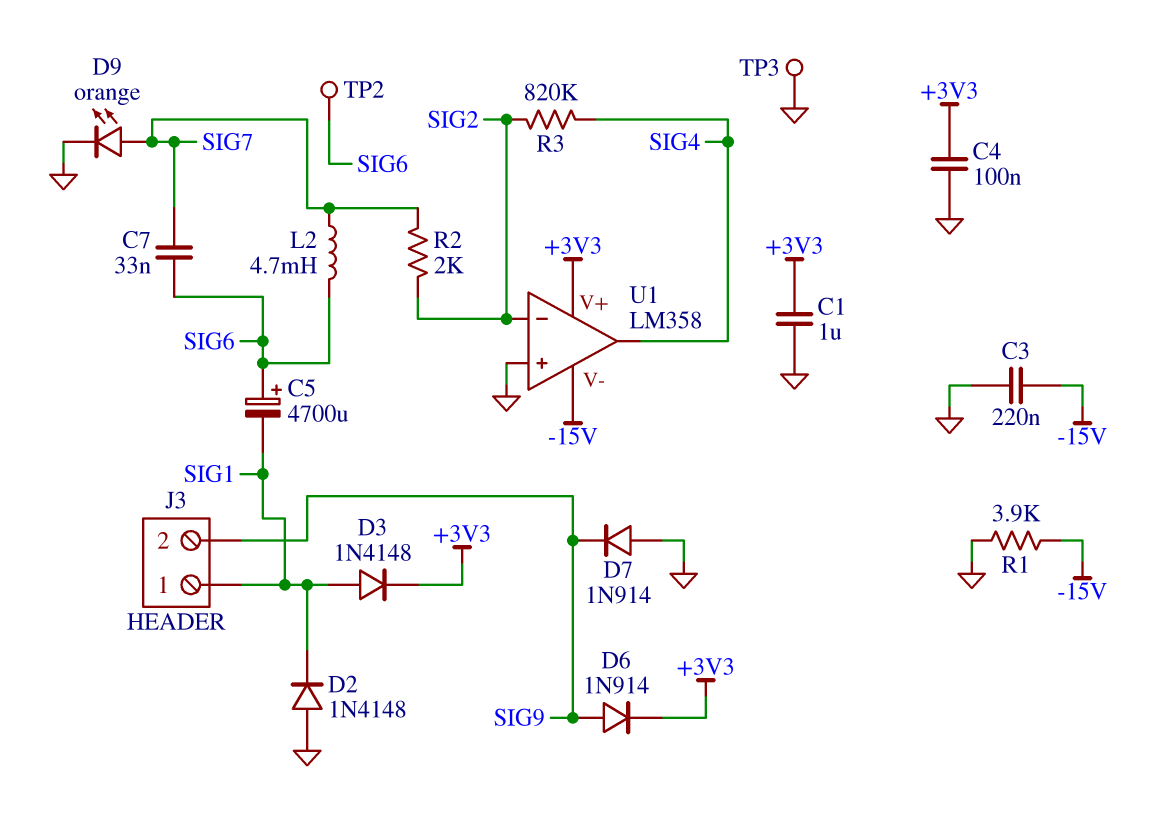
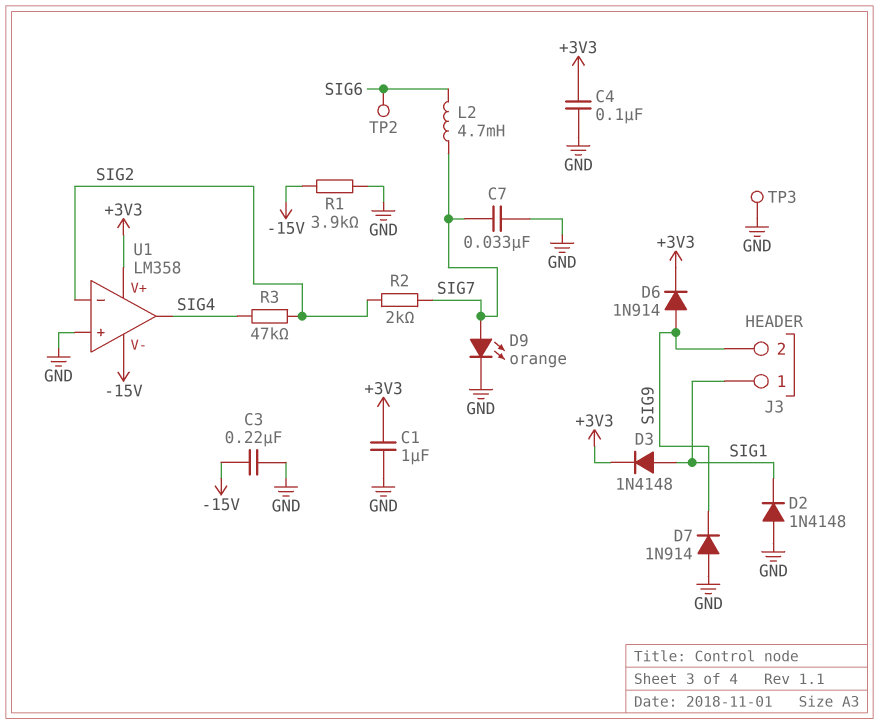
C5: 4700uF (plus SIG6, minus SIG1) -> none
C7: 33nF (SIG6, SIG7) -> 33nF (GND, SIG7)
R3: 820k (SIG2, SIG4) -> 47k (SIG2, SIG4)

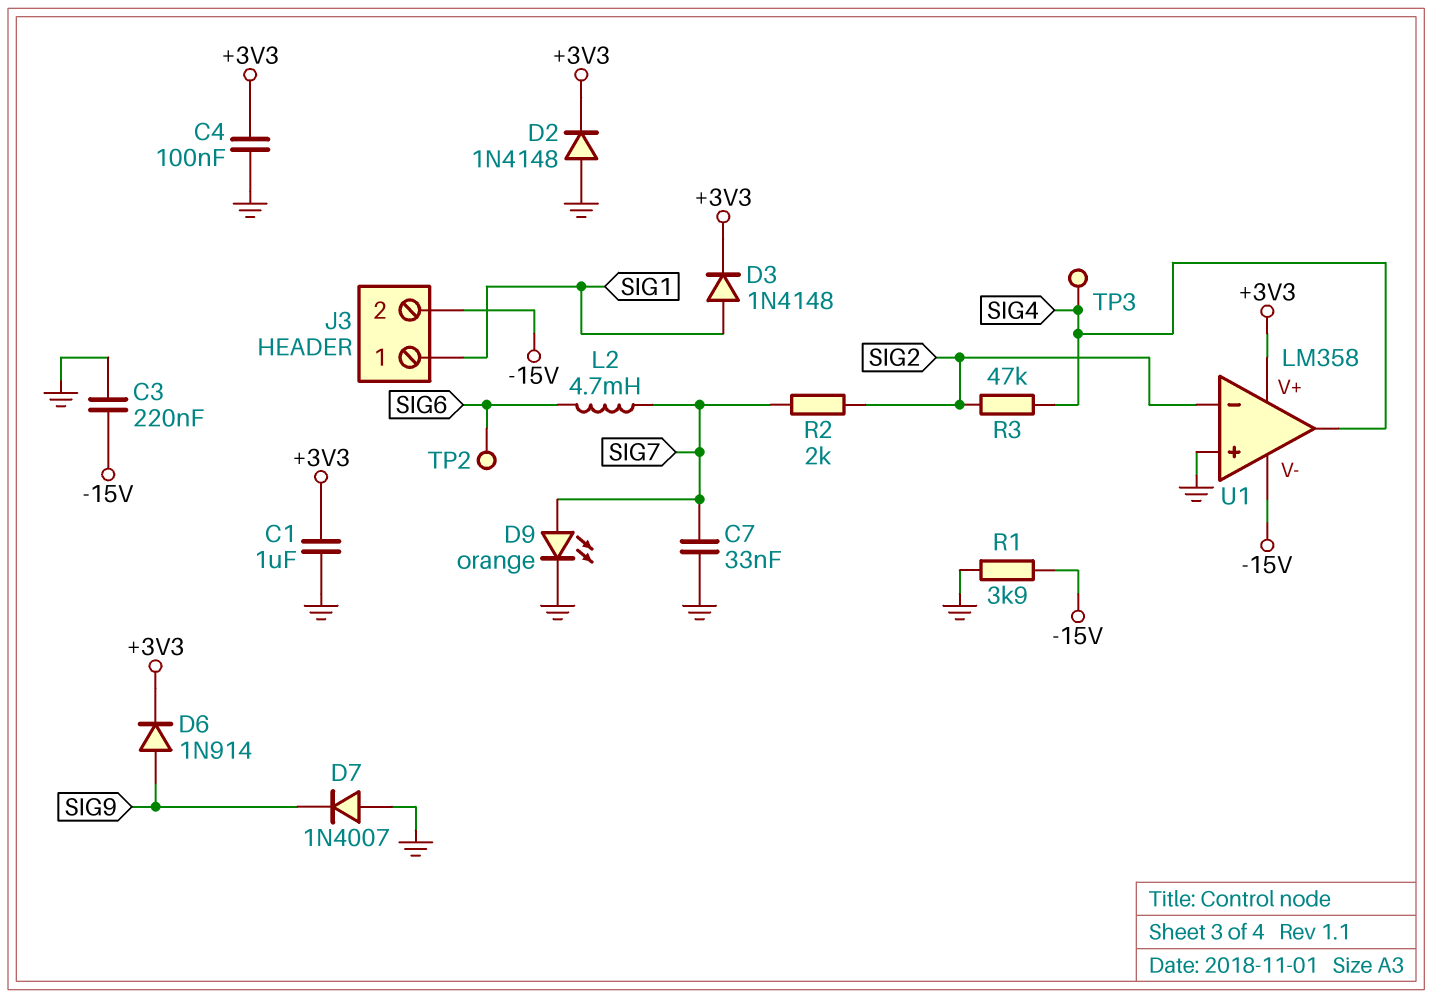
D2: diode 1N4148 (A GND, K SIG1) -> diode 1N4148 (A GND, K +3V3)
D7: diode 1N914 (A GND, K SIG9) -> diode 1N4007 (A GND, K SIG9)
J3 pin 2: SIG9 -> -15V
TP3: test point (GND) -> test point (SIG4)

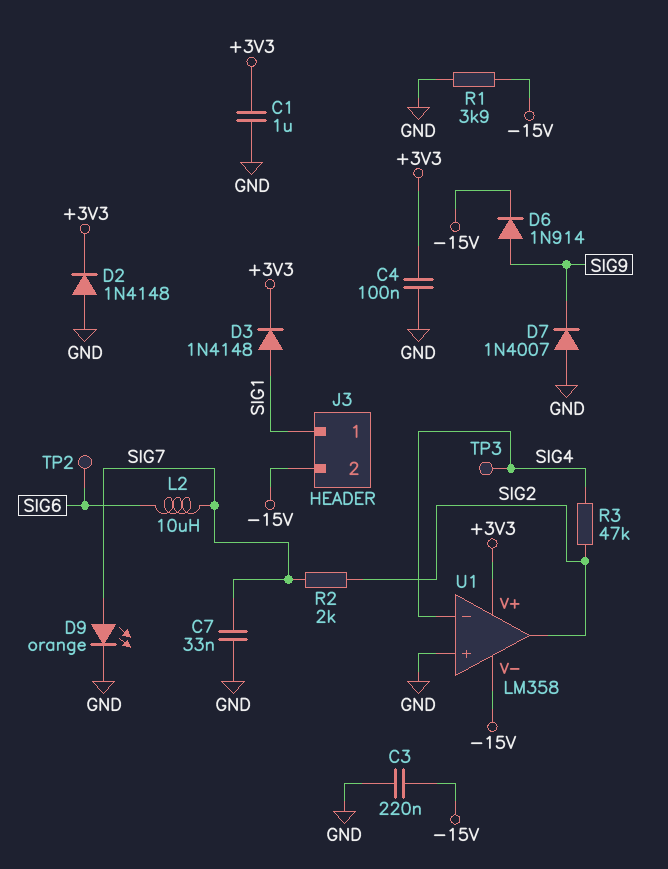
D6: diode 1N914 (A SIG9, K +3V3) -> diode 1N914 (A SIG9, K -15V)
L2: 4.7mH (SIG6, SIG7) -> 10uH (SIG6, SIG7)
U1 pin in-: SIG2 -> SIG4
U1 pin out: SIG4 -> SIG2

